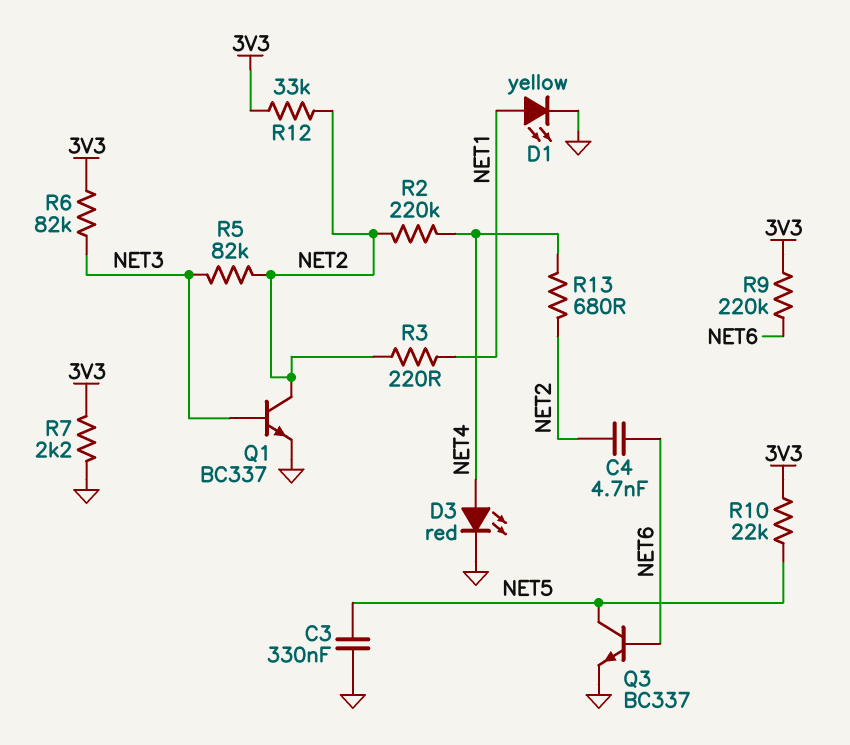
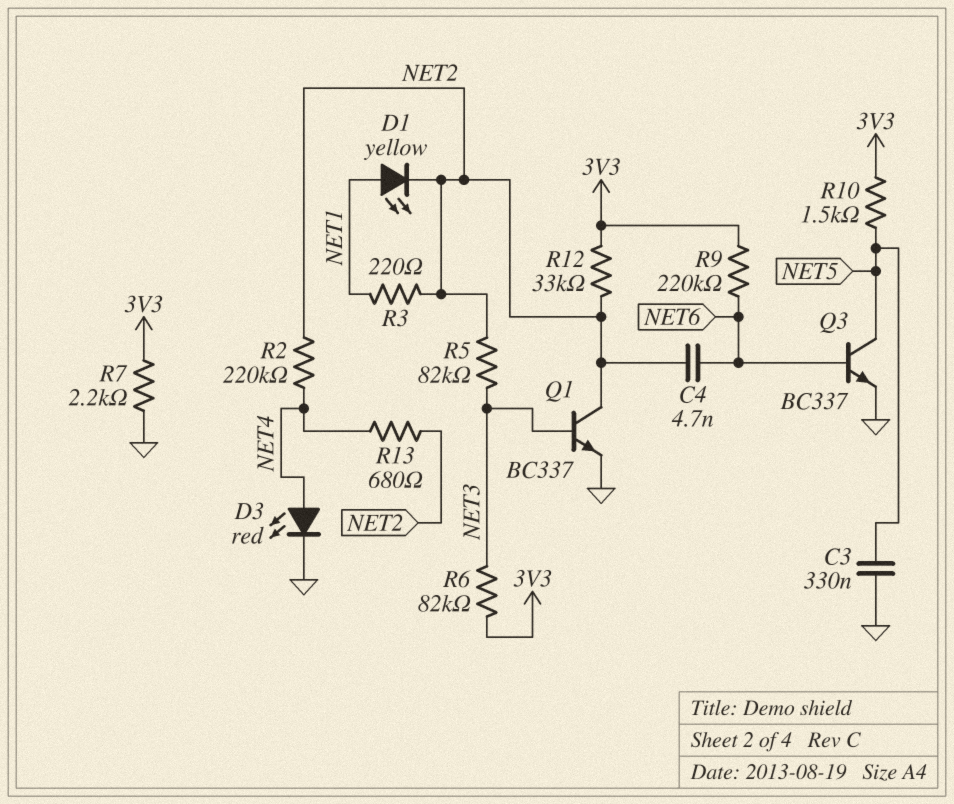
D1: LED yellow (A NET1, K GND) -> LED yellow (A NET1, K NET2)
R10: 22k (3V3, NET5) -> 1.5k (3V3, NET5)

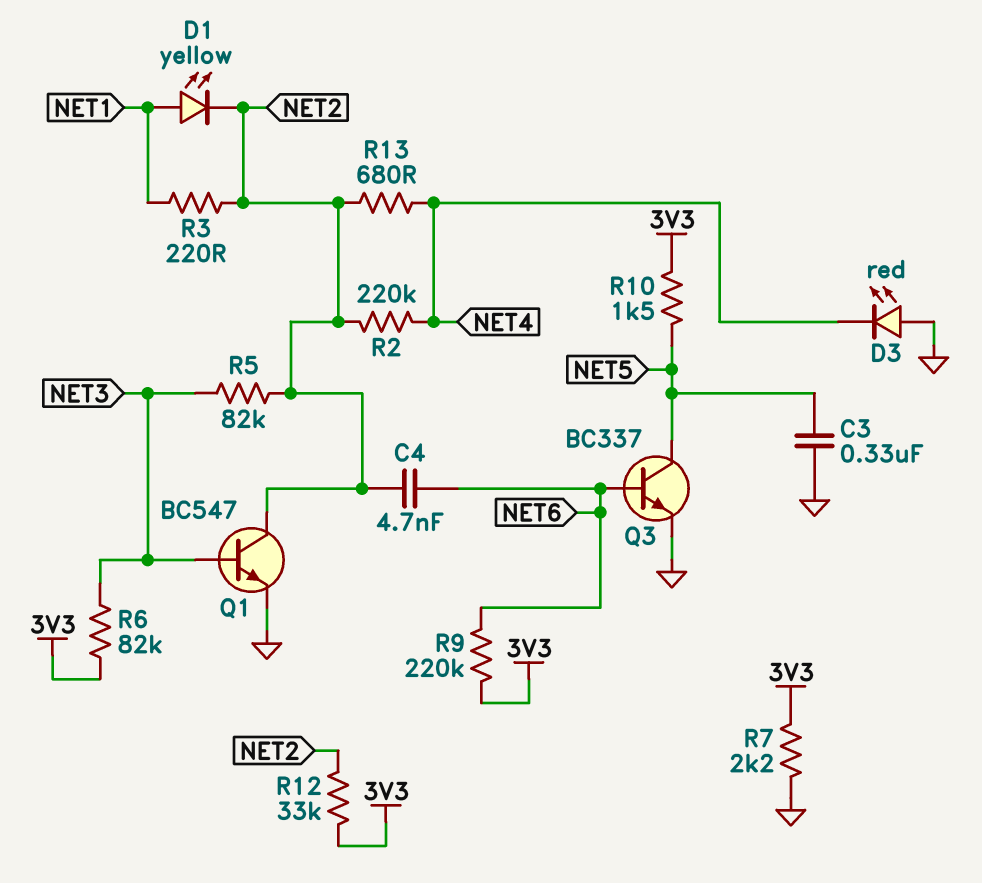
D3: LED red (A NET4, K GND) -> LED red (A GND, K NET4)
Q1: NPN BC337 (B NET3, C NET2, E GND) -> NPN BC547 (B NET3, C NET2, E GND)

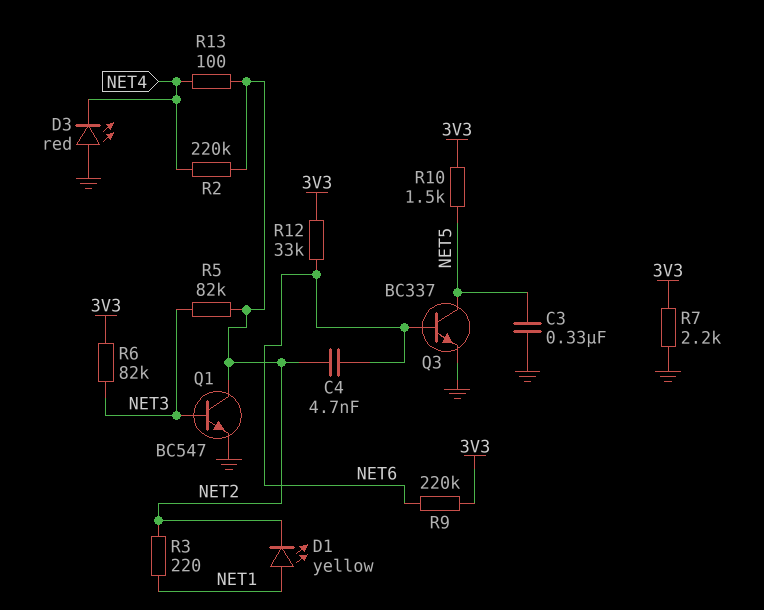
R12: 33k (3V3, NET2) -> 33k (3V3, NET6)
R13: 680 (NET2, NET4) -> 100 (NET2, NET4)

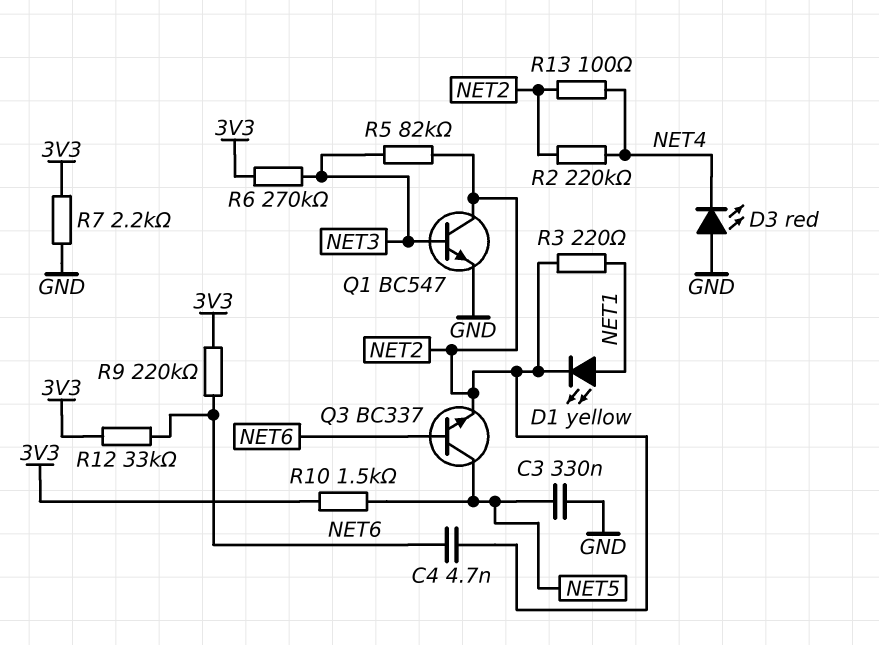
Q3: NPN BC337 (B NET6, C NET5, E GND) -> NPN BC337 (B NET6, C NET5, E NET2)
R6: 82k (3V3, NET3) -> 270k (3V3, NET3)

